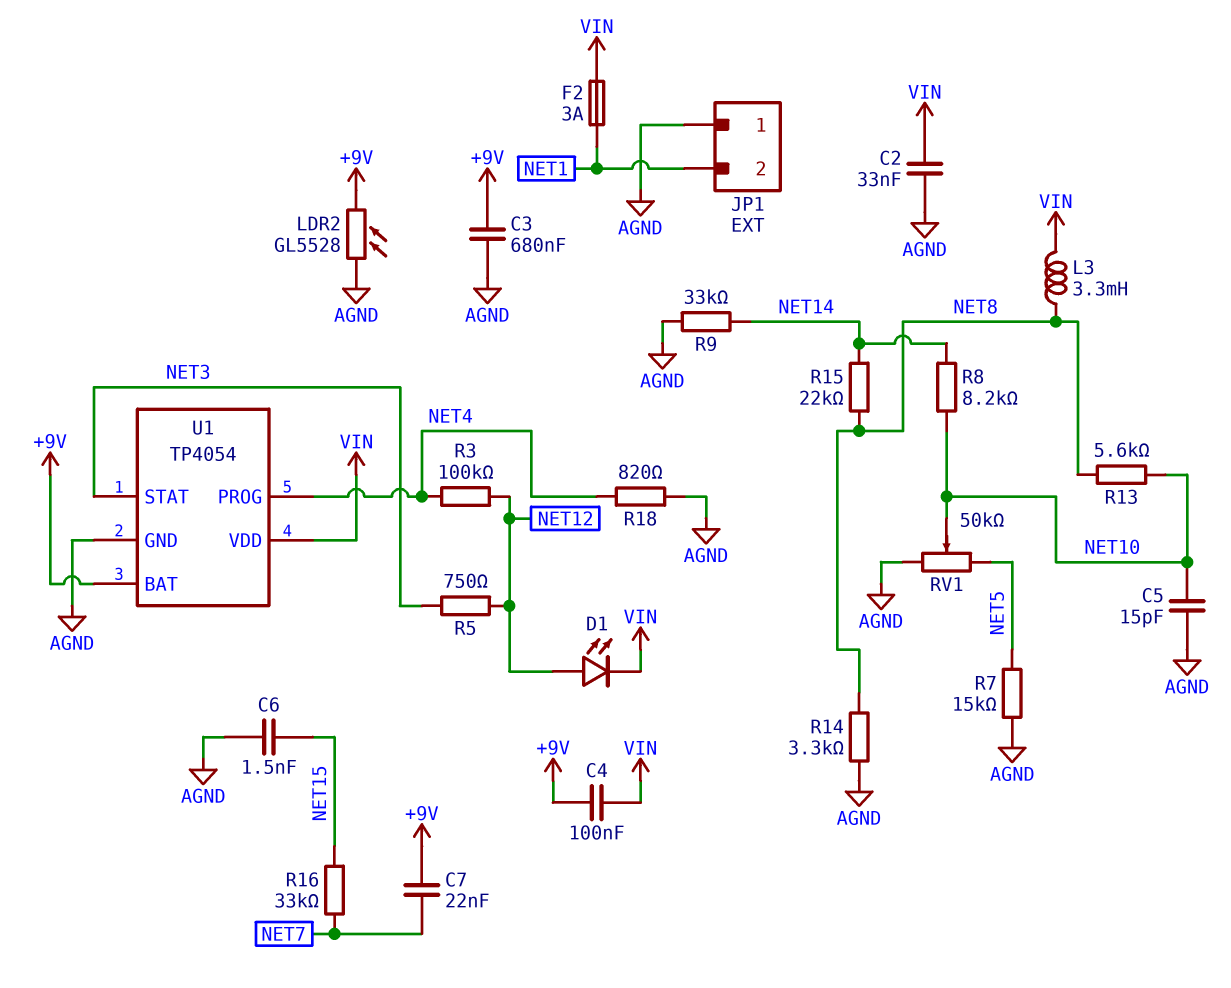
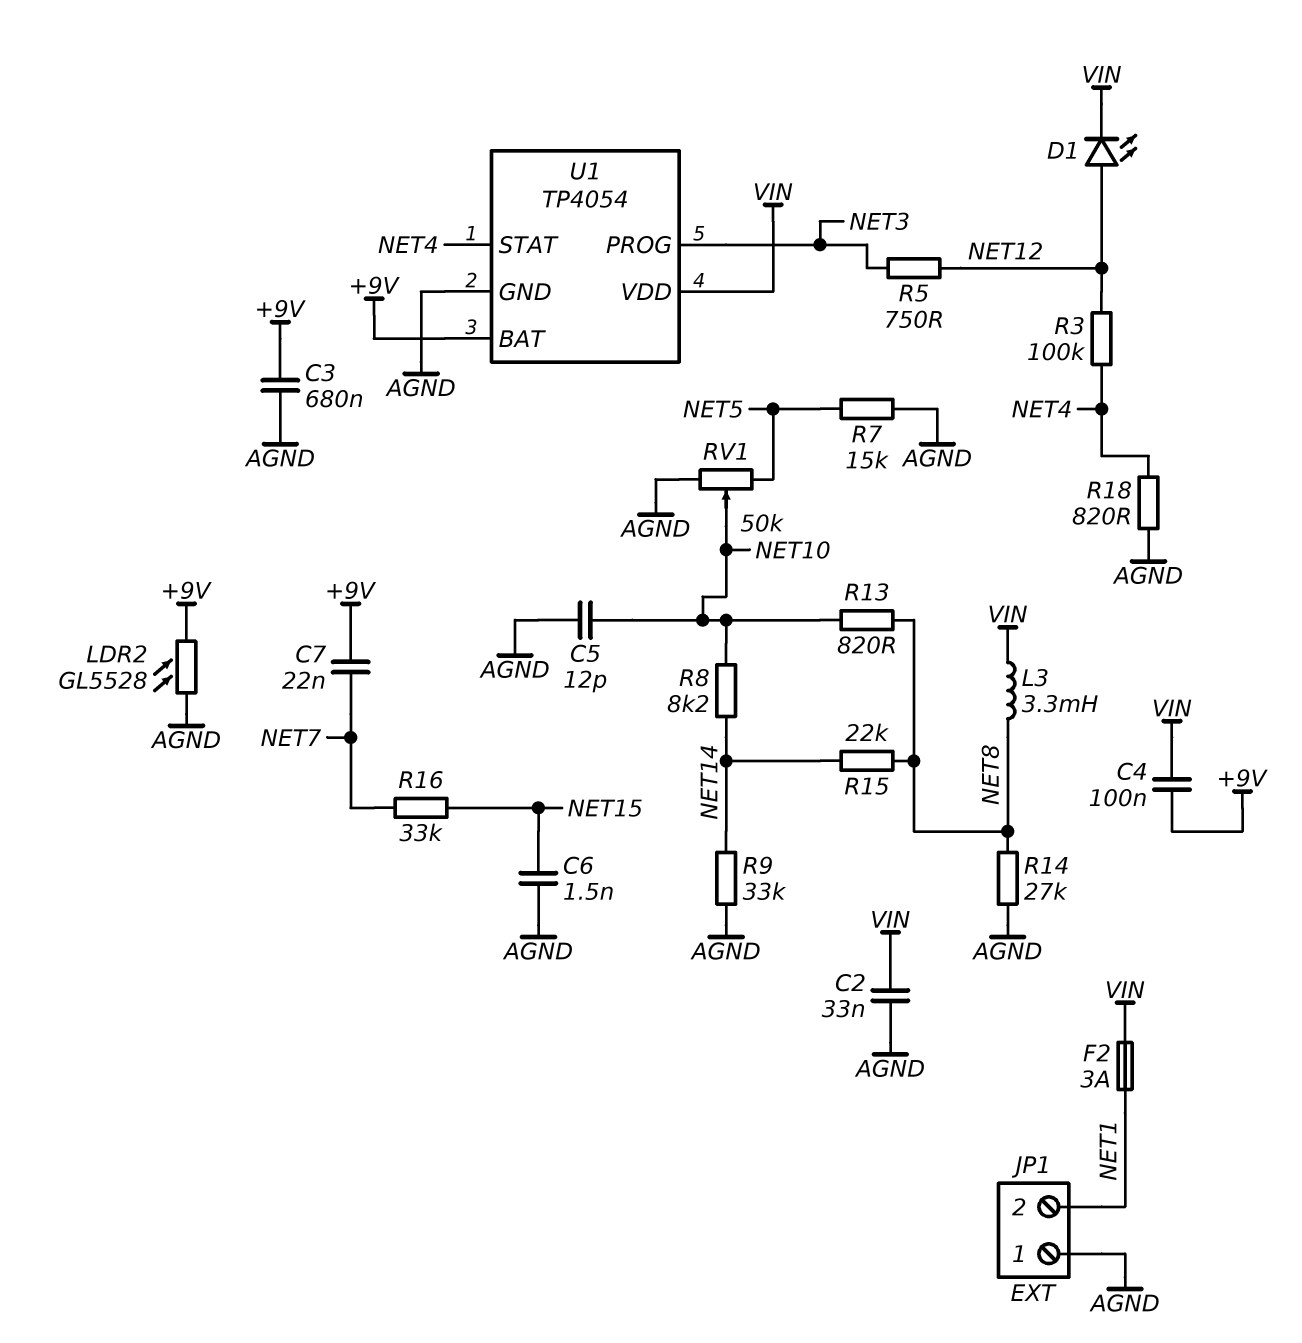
C5: 15pF (AGND, NET10) -> 12pF (AGND, NET10)
R13: 5.6k (NET8, NET10) -> 820 (NET8, NET10)
R14: 3.3k (AGND, NET8) -> 27k (AGND, NET8)
U1 pin PROG: NET4 -> NET3
U1 pin STAT: NET3 -> NET4

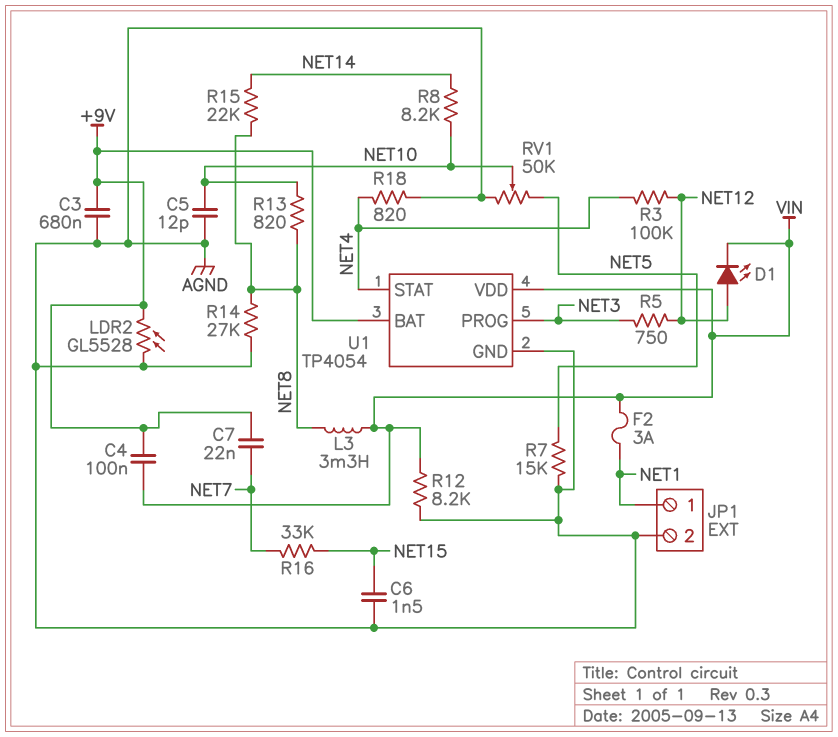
C2: 33nF (AGND, VIN) -> none
JP1 pin 1: AGND -> NET1
JP1 pin 2: NET1 -> AGND
R9: 33k (AGND, NET14) -> none
R12: none -> 8.2k (AGND, VIN)

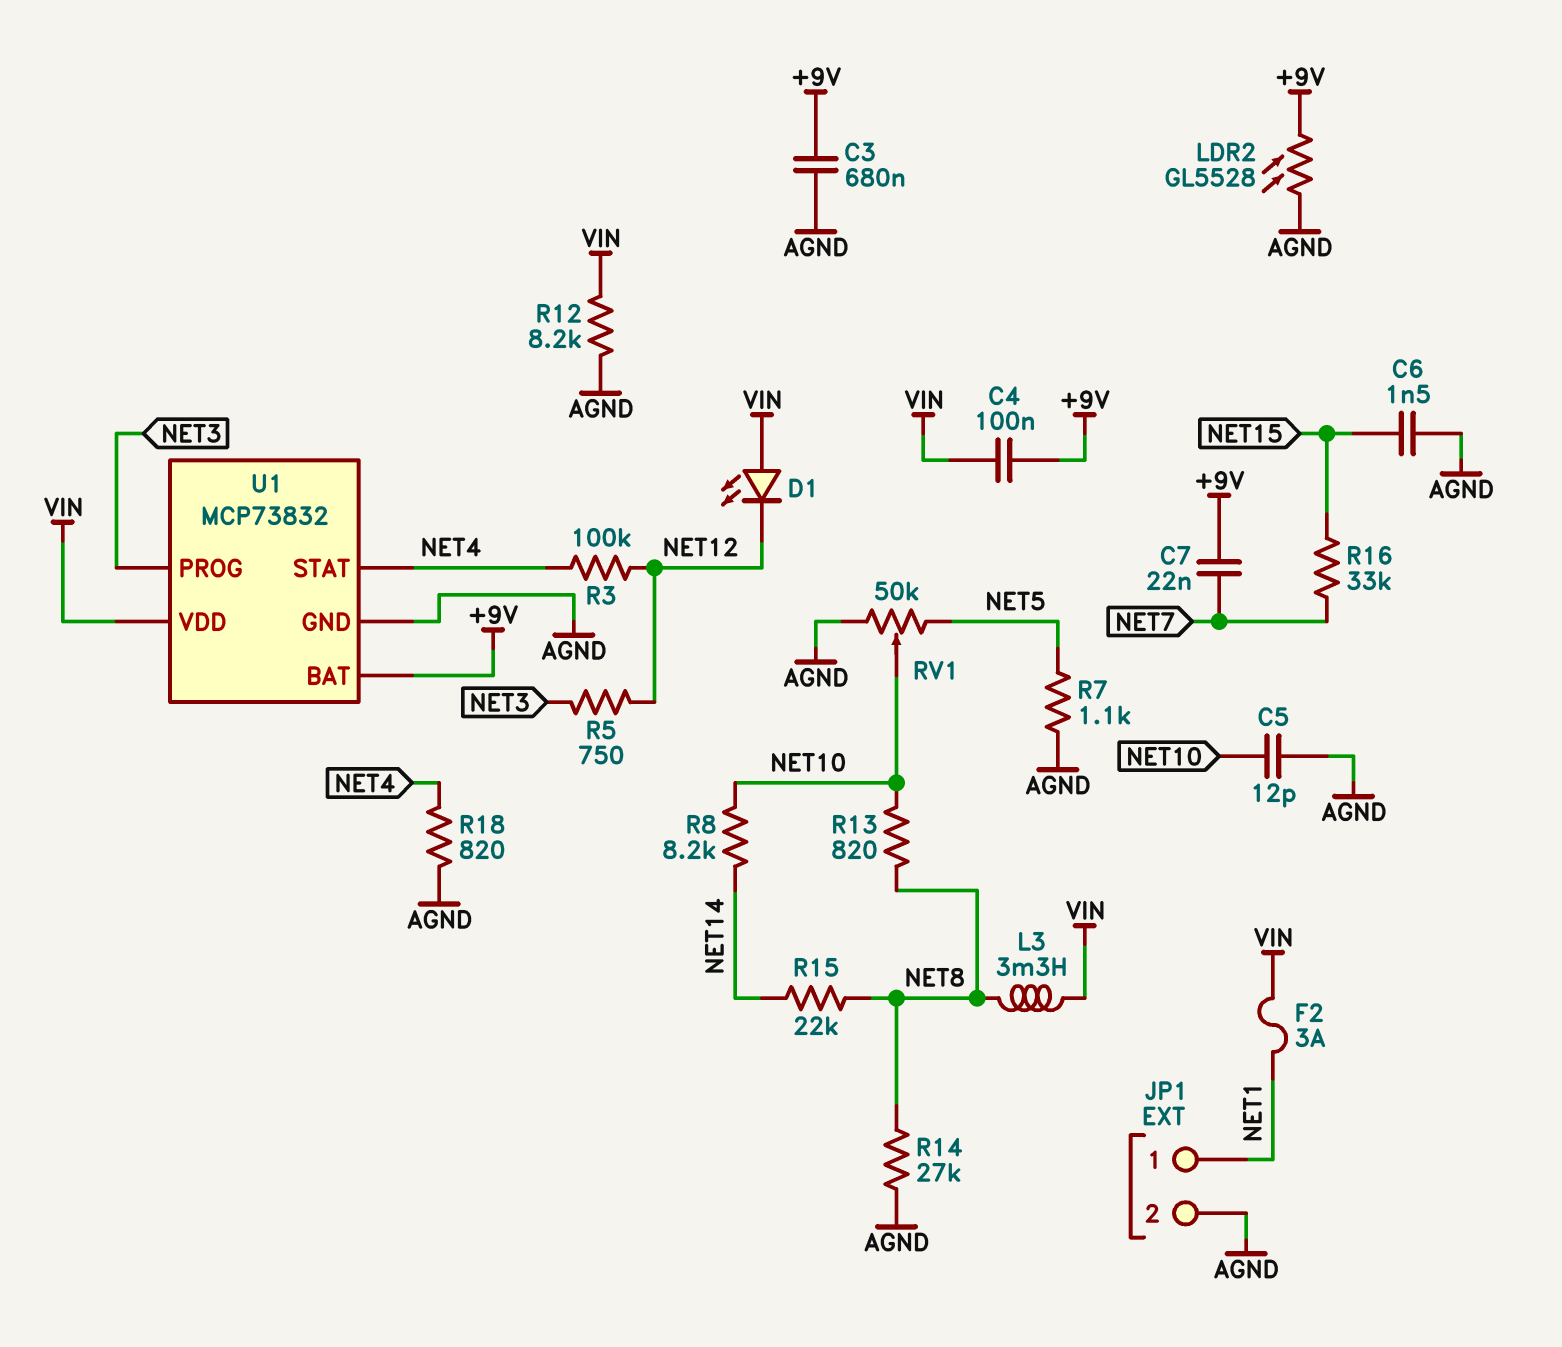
D1: LED (A NET12, K VIN) -> LED (A VIN, K NET12)
R7: 15k (AGND, NET5) -> 1.1k (AGND, NET5)
U1: TP4054 -> MCP73832

